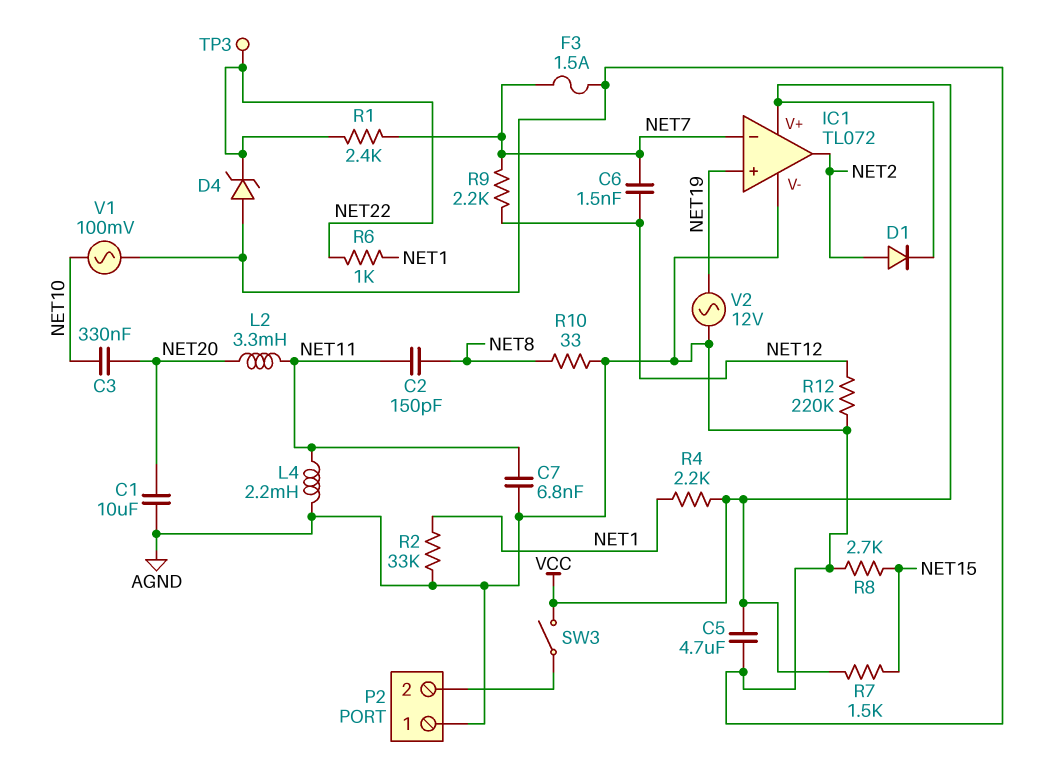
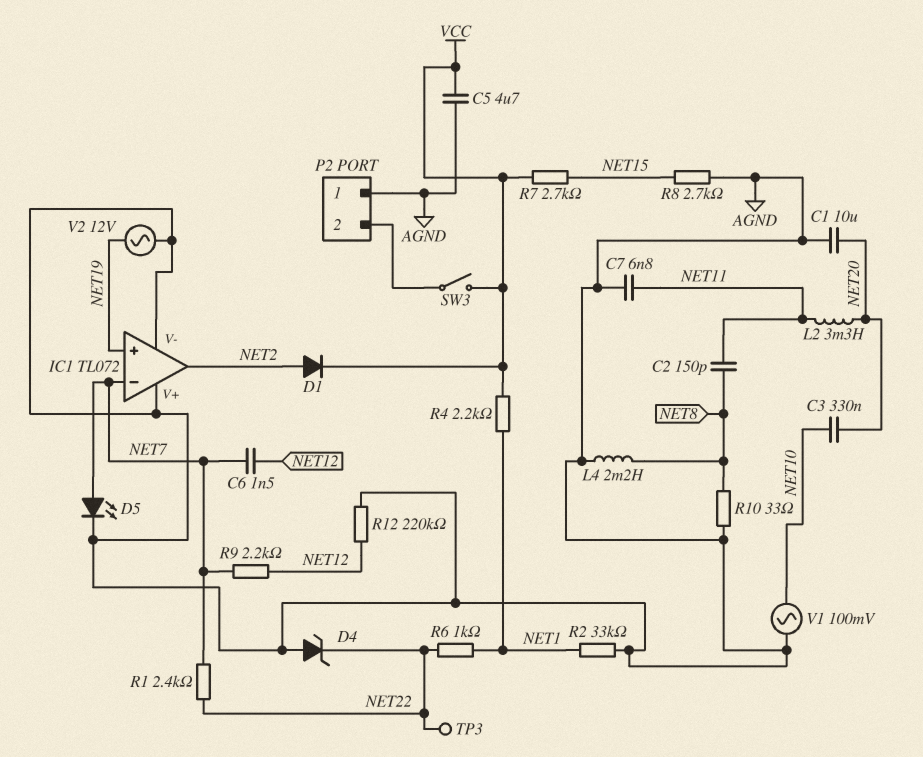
D5: none -> LED (A NET7, K AGND)
F3: 1.5A (AGND, NET7) -> none
IC1 pin V+: VCC -> AGND
L4: 2.2mH (AGND, NET11) -> 2.2mH (AGND, NET8)
R7: 1.5k (NET15, VCC) -> 2.7k (NET15, VCC)

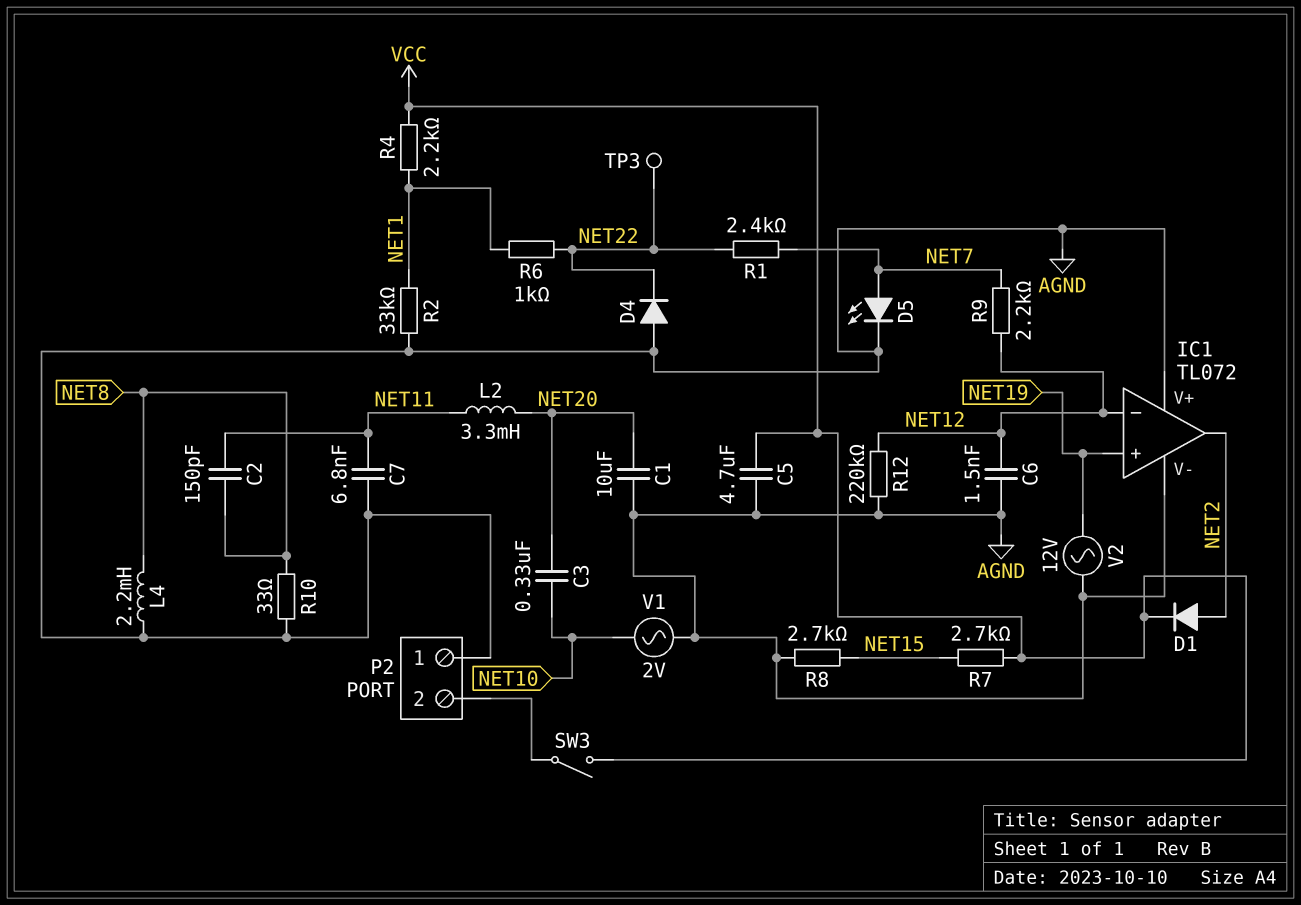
C6: 1.5nF (NET7, NET12) -> 1.5nF (AGND, NET12)
D4: zener (A AGND, K NET22) -> diode (A AGND, K NET22)
IC1 pin in-: NET7 -> NET12
V1: AC 100mV (AGND, NET10) -> AC 2V (AGND, NET10)

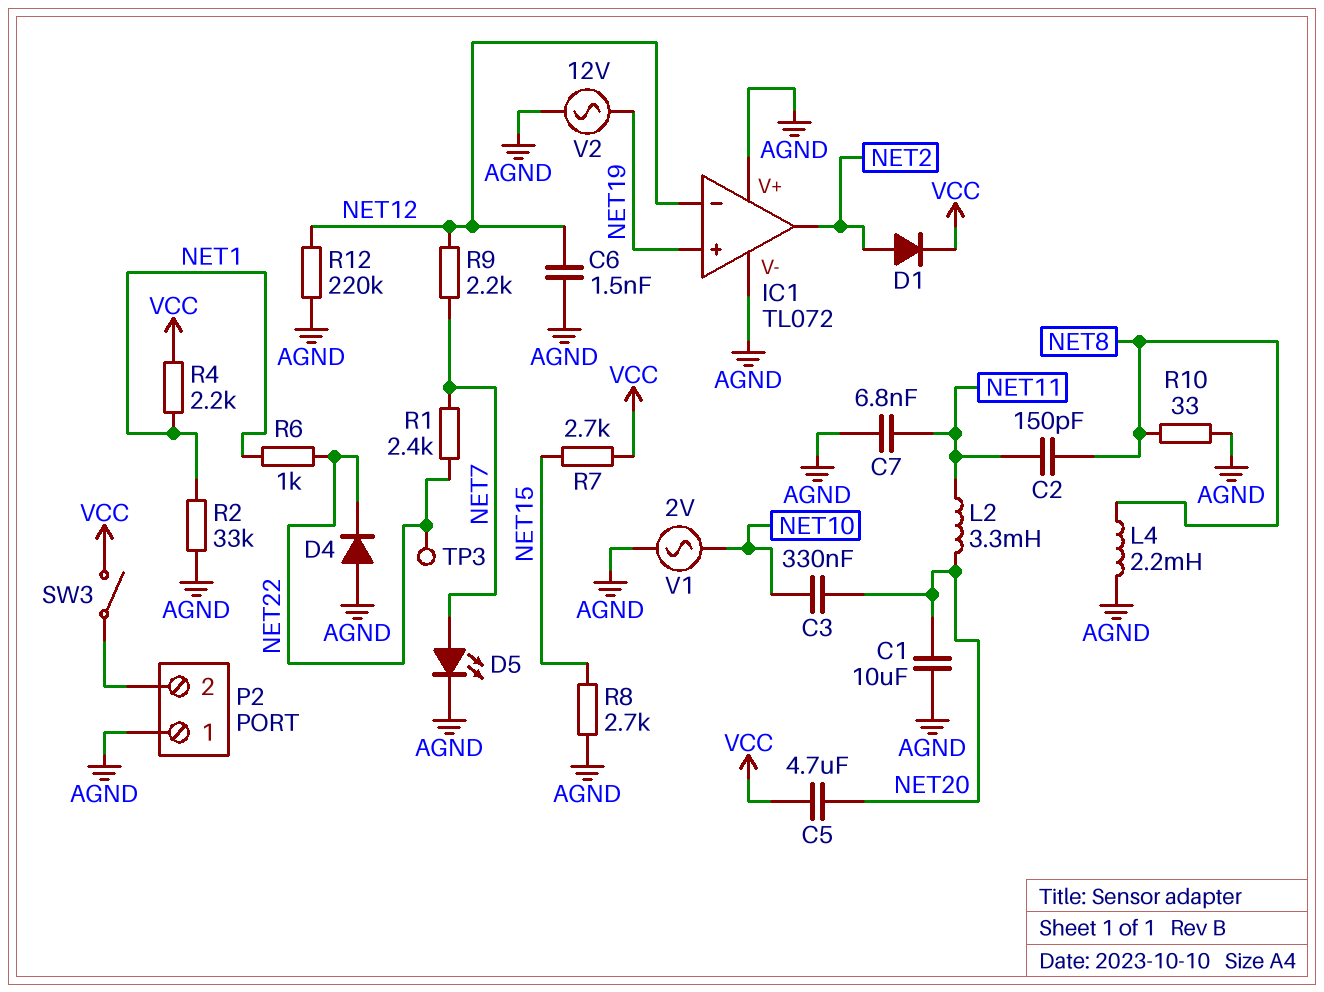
C5: 4.7uF (AGND, VCC) -> 4.7uF (NET20, VCC)

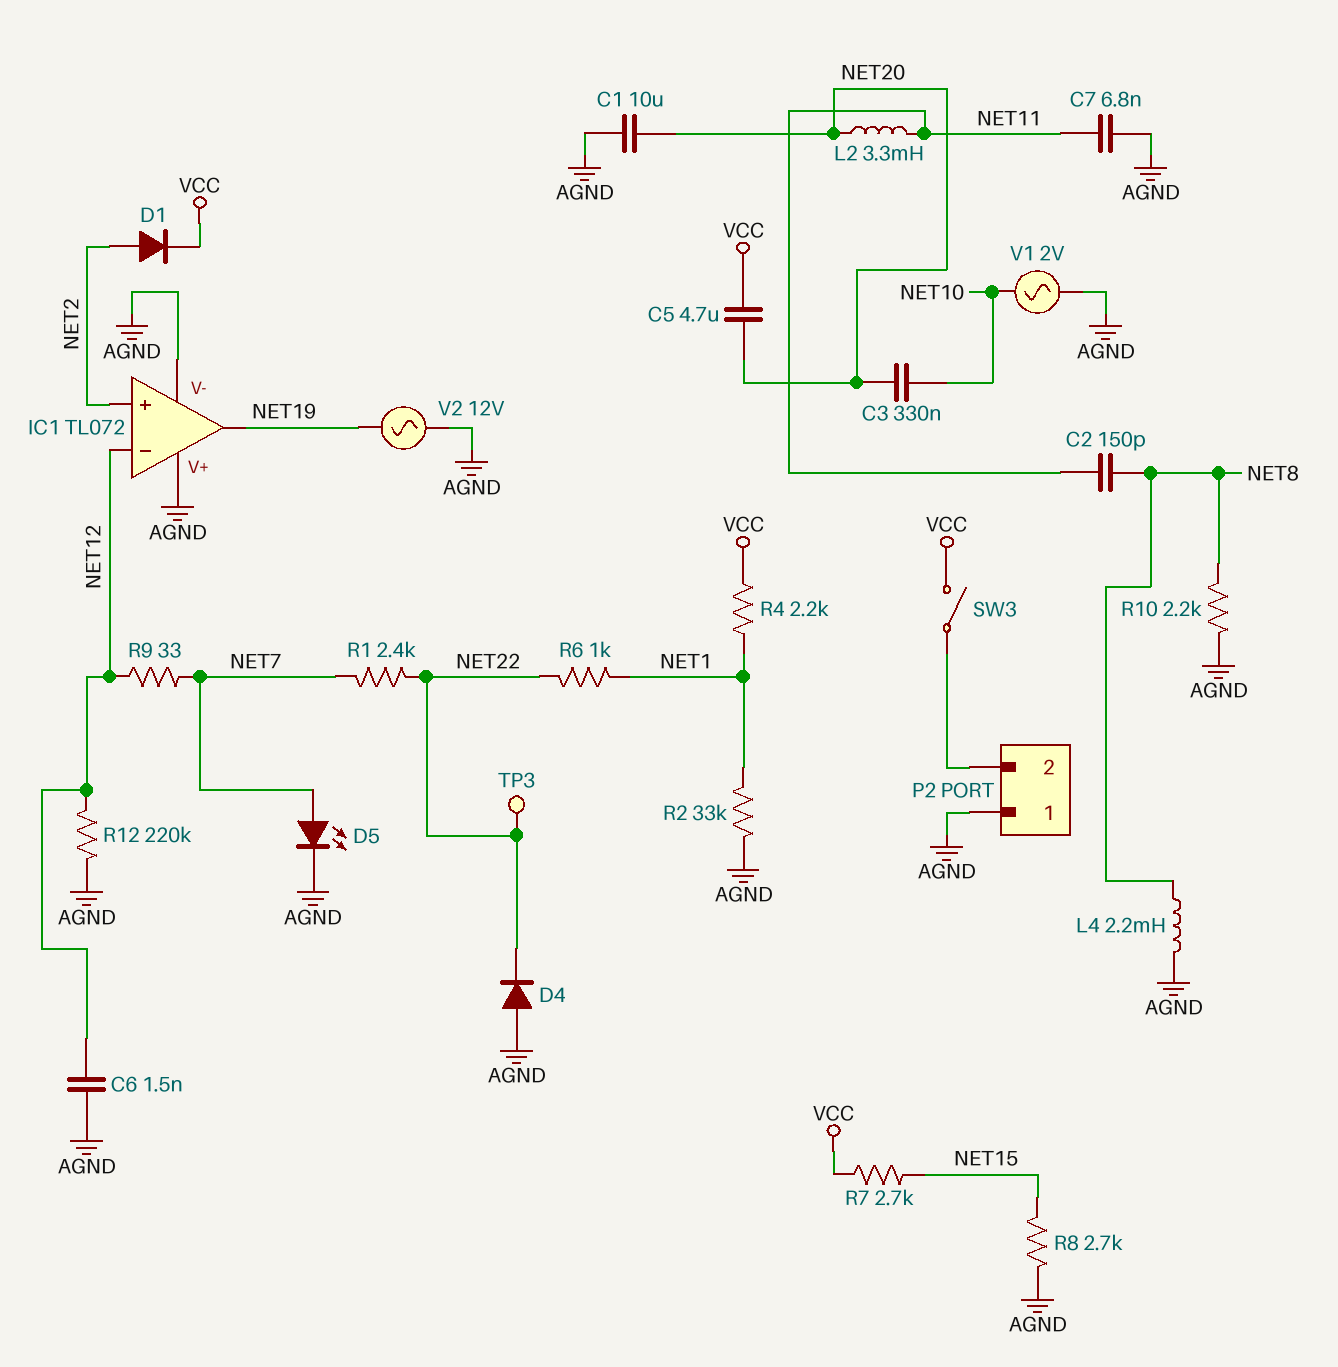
IC1 pin in+: NET19 -> NET2
IC1 pin out: NET2 -> NET19
R9: 2.2k (NET7, NET12) -> 33 (NET7, NET12)
R10: 33 (AGND, NET8) -> 2.2k (AGND, NET8)

